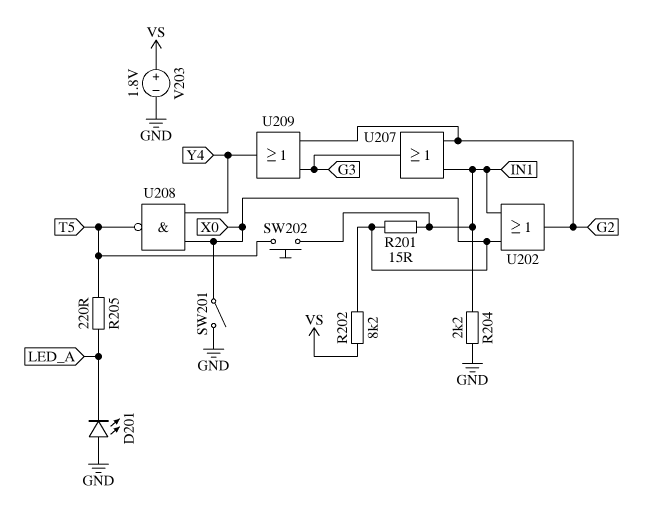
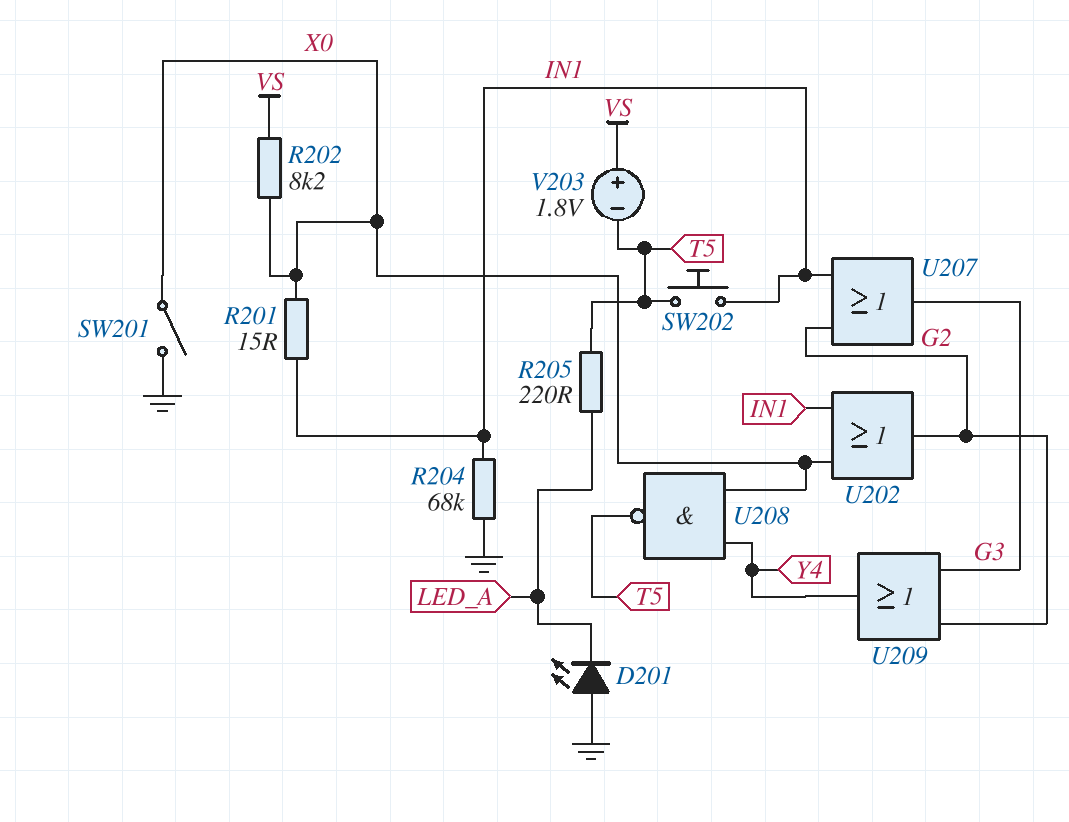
R204: 2.2k (GND, IN1) -> 68k (GND, IN1)
V203: 1.8V (plus VS, minus GND) -> 1.8V (plus VS, minus T5)

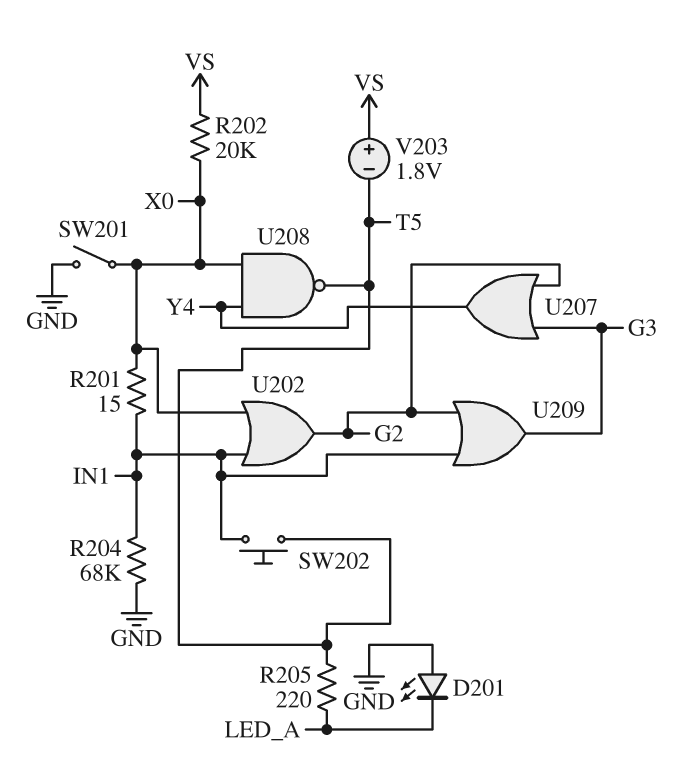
R202: 8.2k (VS, X0) -> 20k (VS, X0)
U207: OR (in G2, in IN1, out G3) -> OR (in G2, in G3, out Y4)
U209: OR (in G2, in G3, out Y4) -> OR (in G2, in IN1, out G3)

